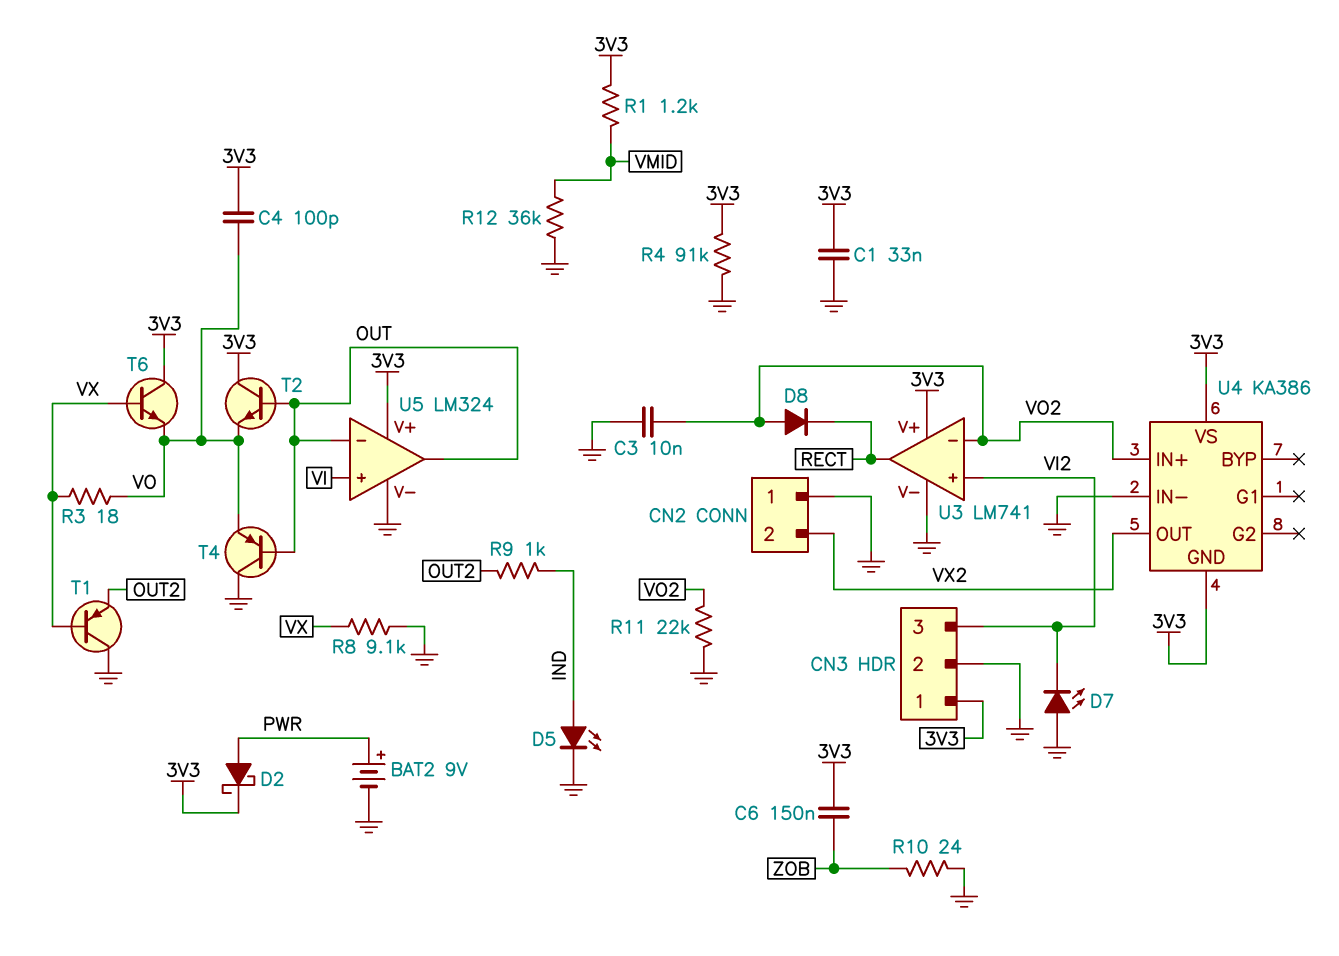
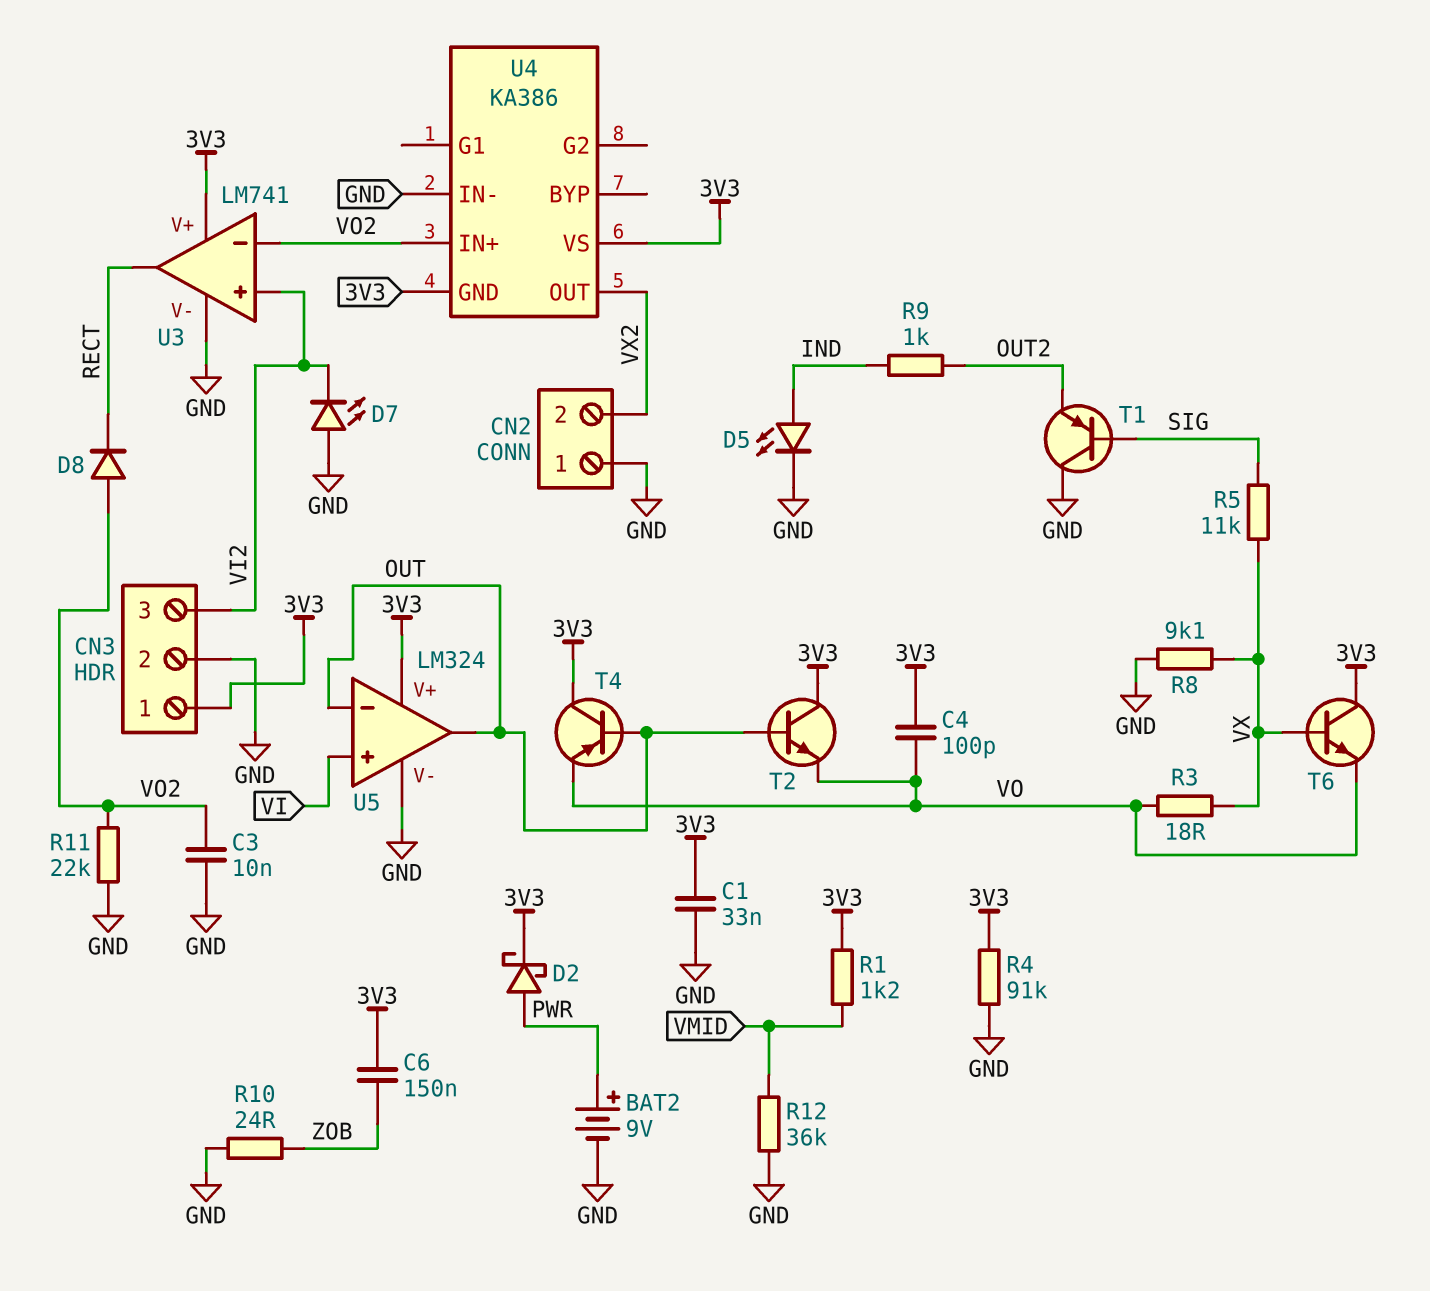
R5: none -> 11k (SIG, VX)
T1: PNP (B VX, C GND, E OUT2) -> PNP (B SIG, C GND, E OUT2)
T4: PNP (B OUT, C GND, E VO) -> PNP (B OUT, C 3V3, E VO)

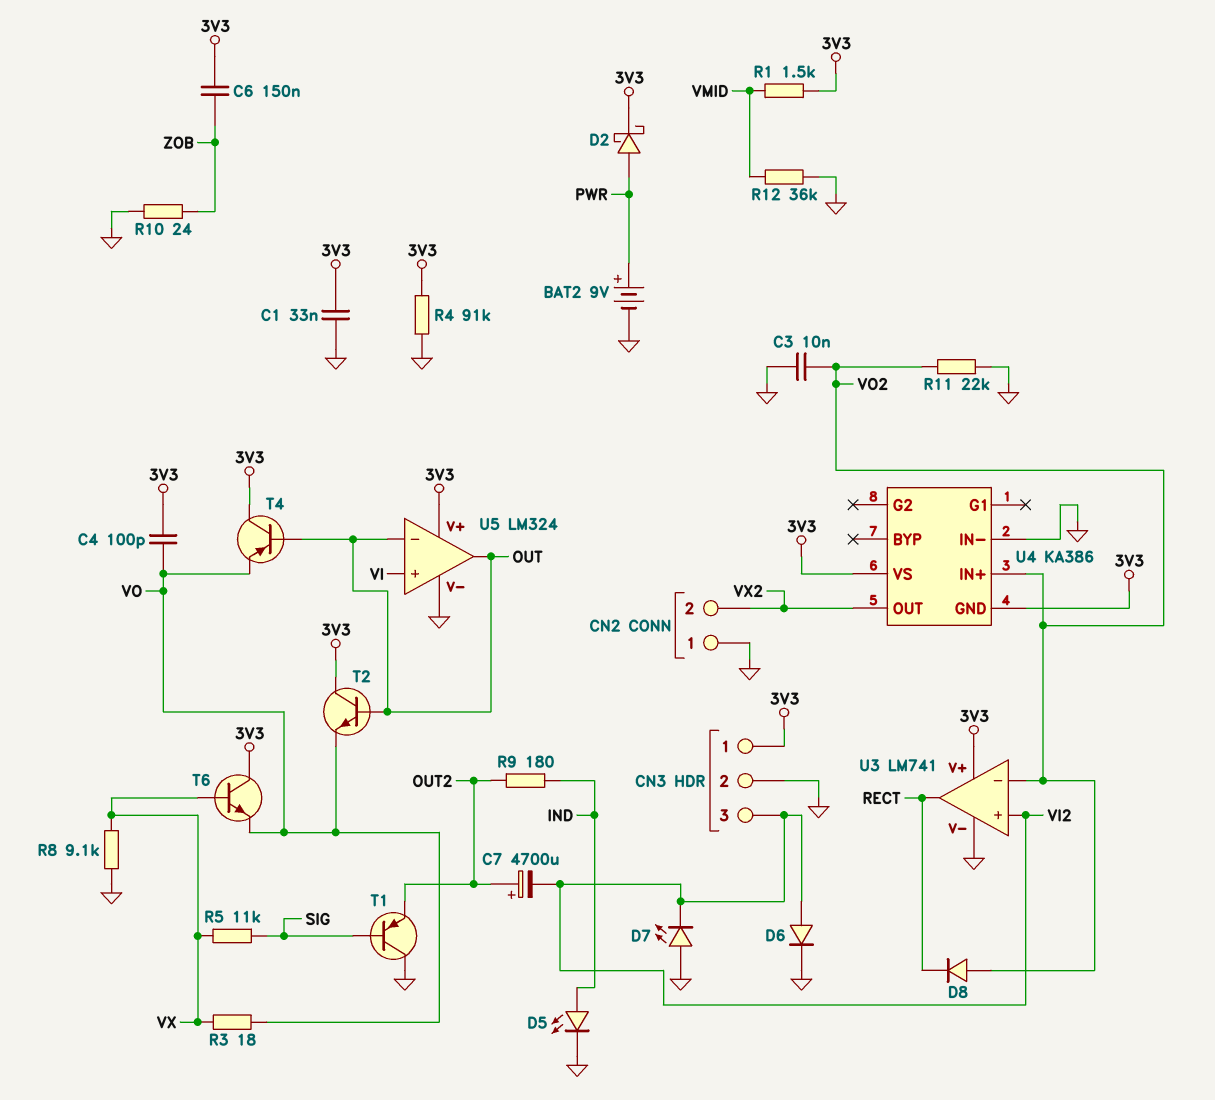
C7: none -> 4700uF (plus OUT2, minus VI2)
D6: none -> diode (A VI2, K GND)
R1: 1.2k (3V3, VMID) -> 1.5k (3V3, VMID)
R9: 1k (IND, OUT2) -> 180 (IND, OUT2)

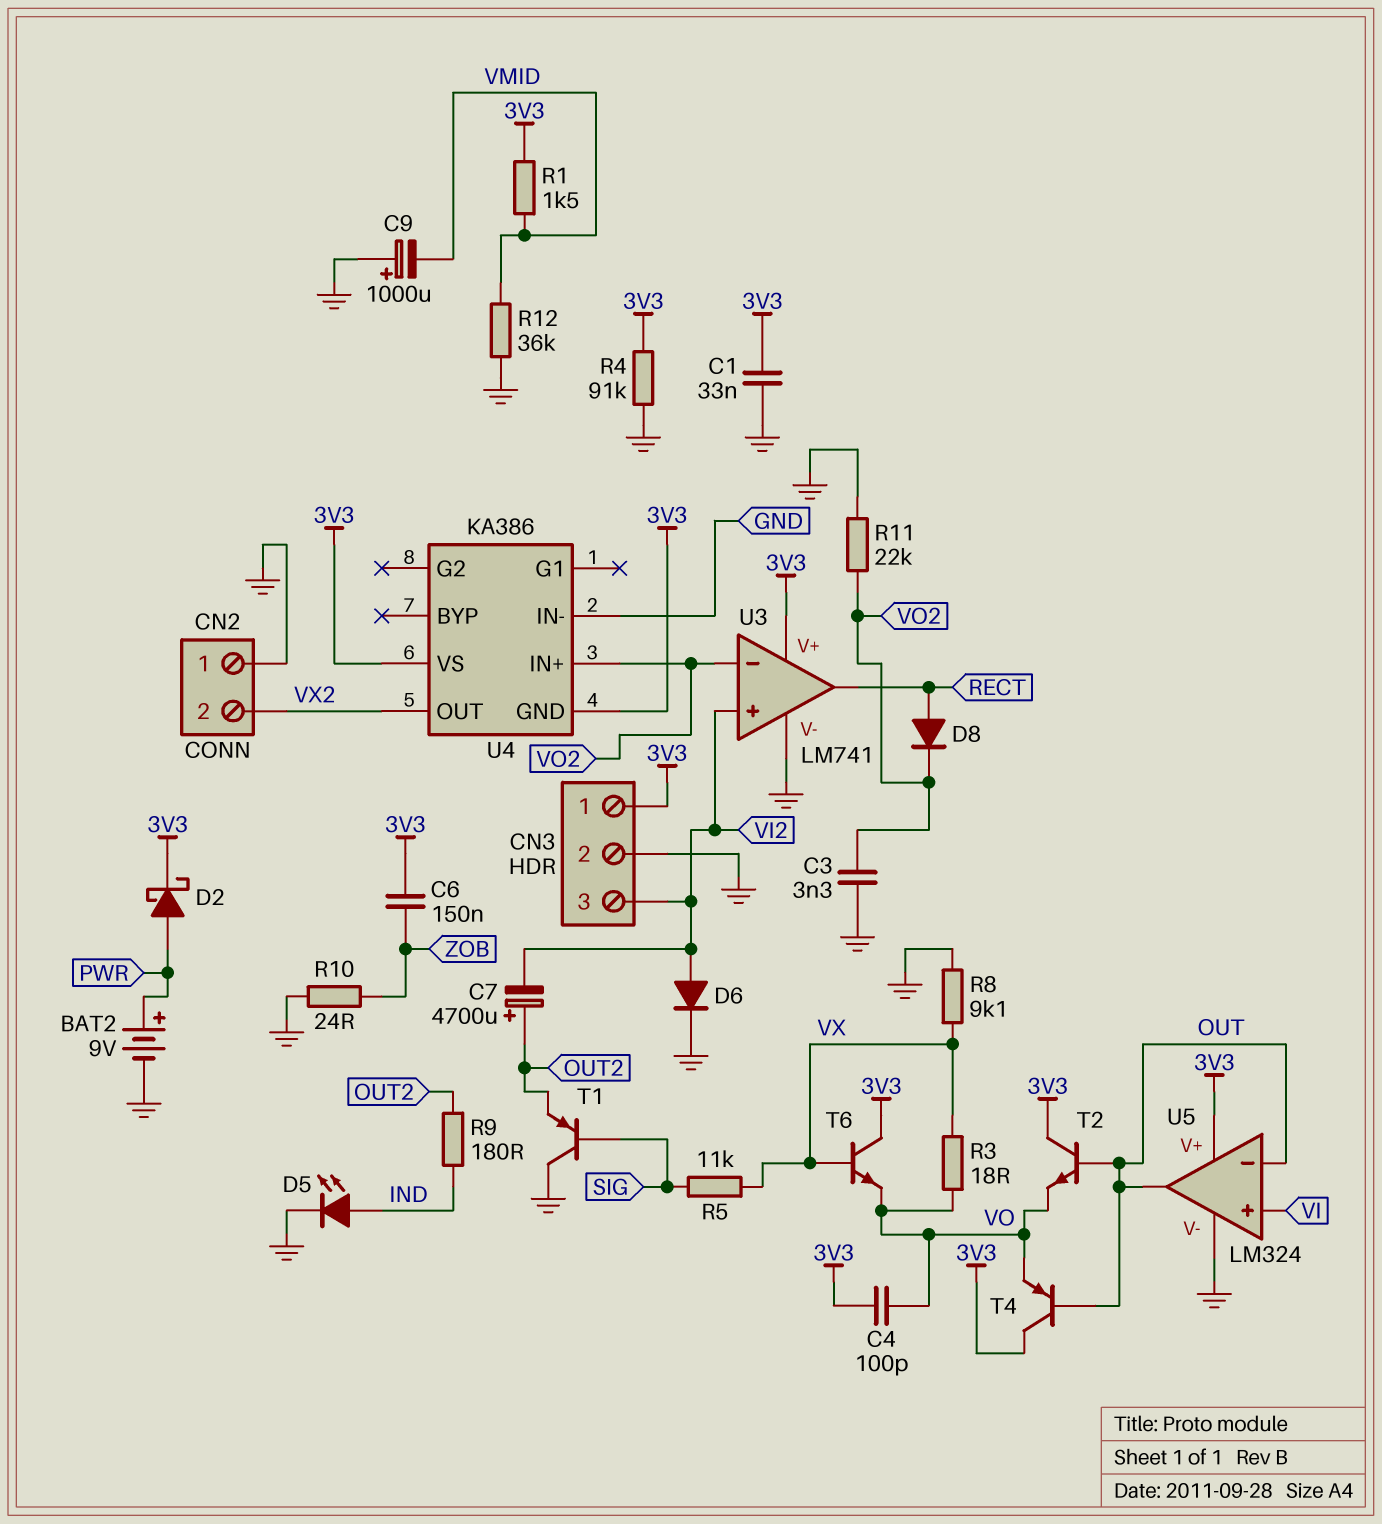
C3: 10nF (GND, VO2) -> 3.3nF (GND, VO2)
C9: none -> 1000uF (plus GND, minus VMID)
D7: LED (A GND, K VI2) -> none
D8: diode (A VO2, K RECT) -> diode (A RECT, K VO2)

